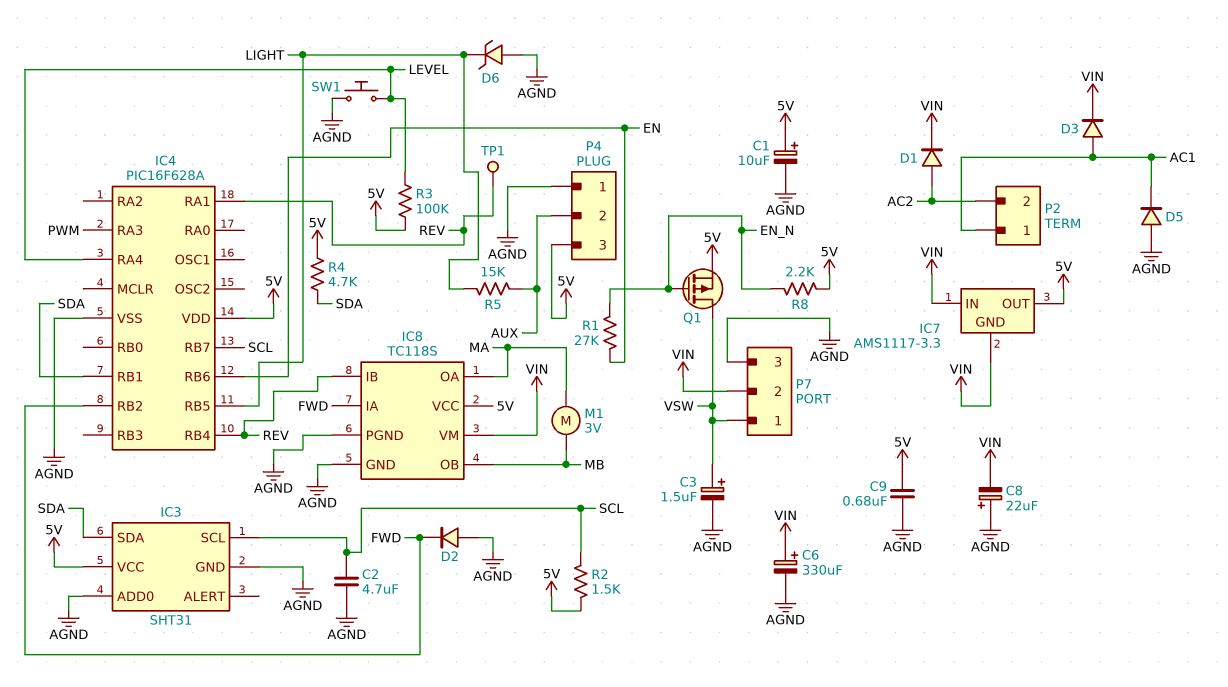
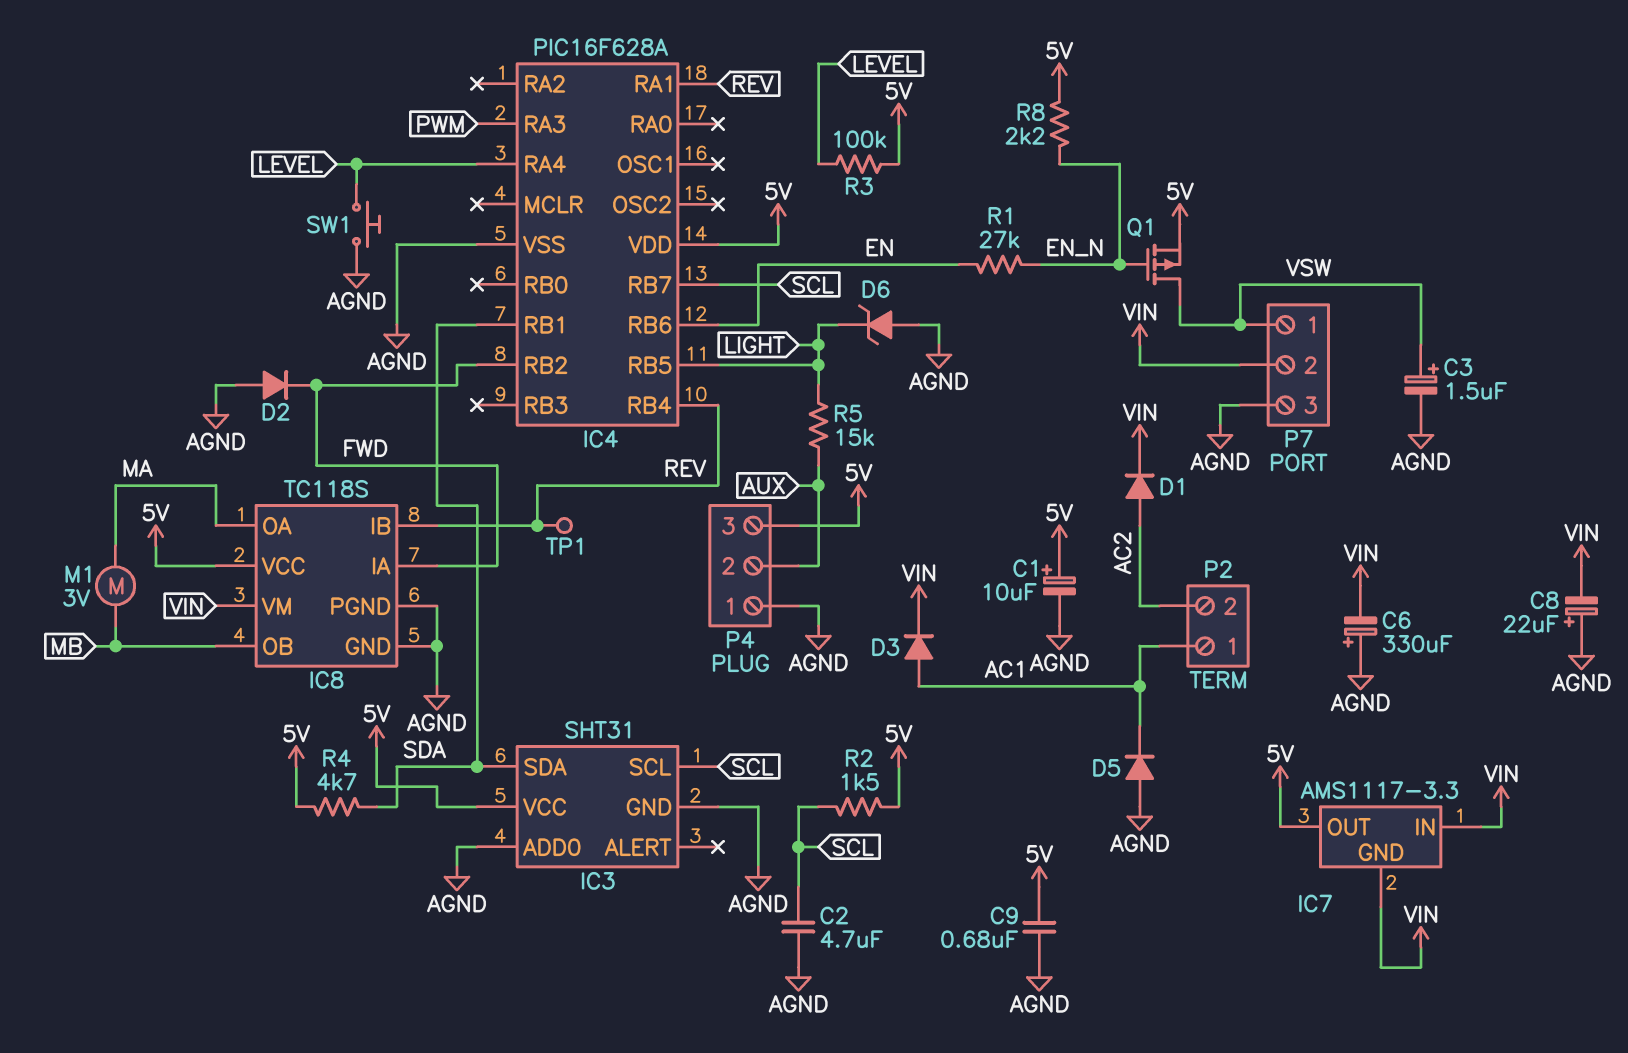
C6: 330uF (plus VIN, minus AGND) -> 330uF (plus AGND, minus VIN)

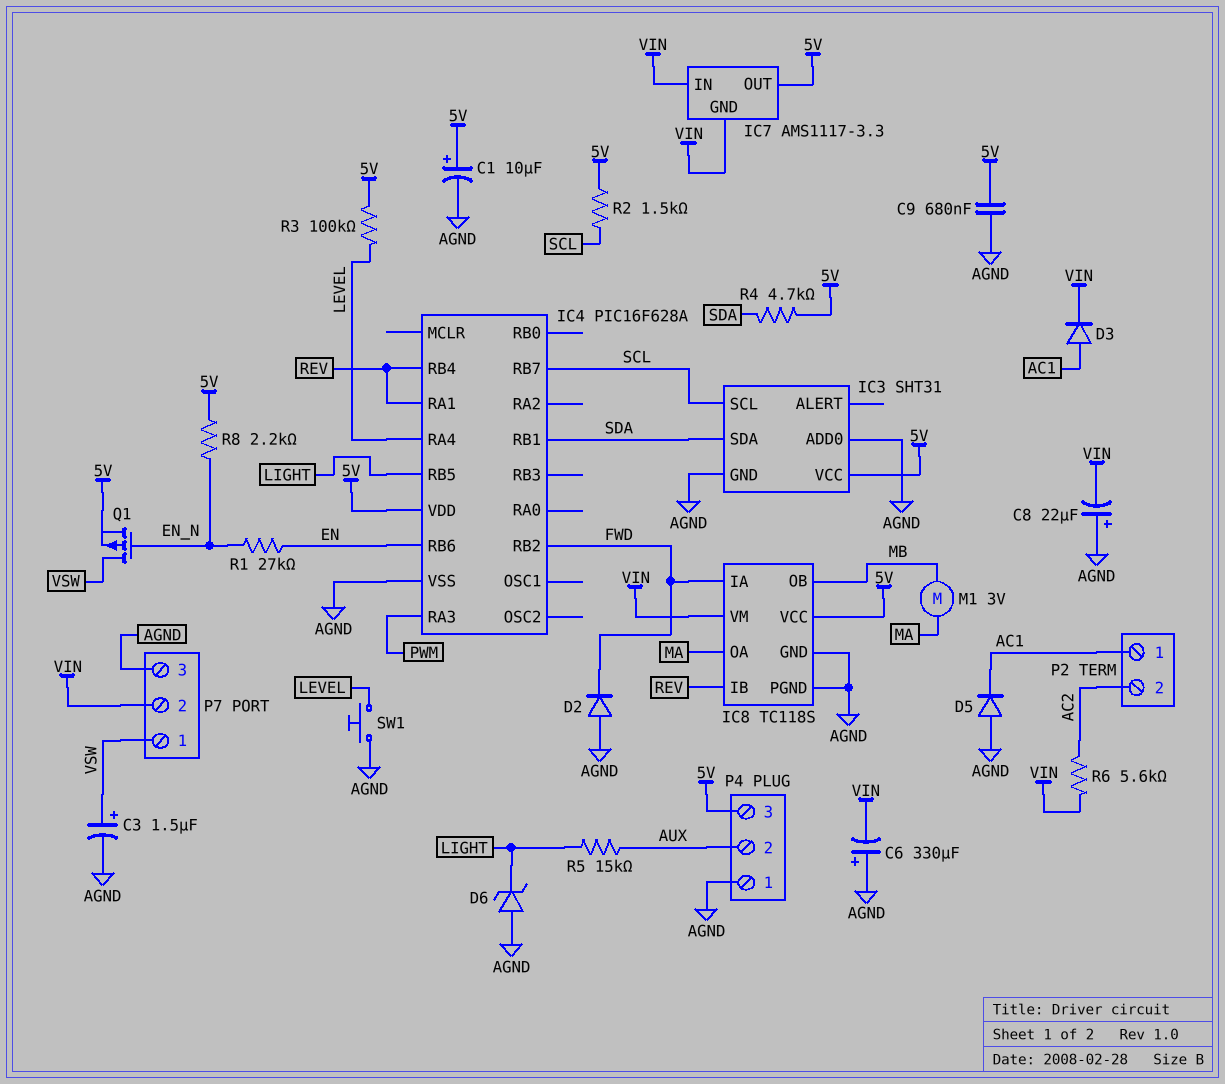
C2: 4.7uF (AGND, SCL) -> none
D1: diode (A AC2, K VIN) -> none
R6: none -> 5.6k (AC2, VIN)
TP1: test point (REV) -> none

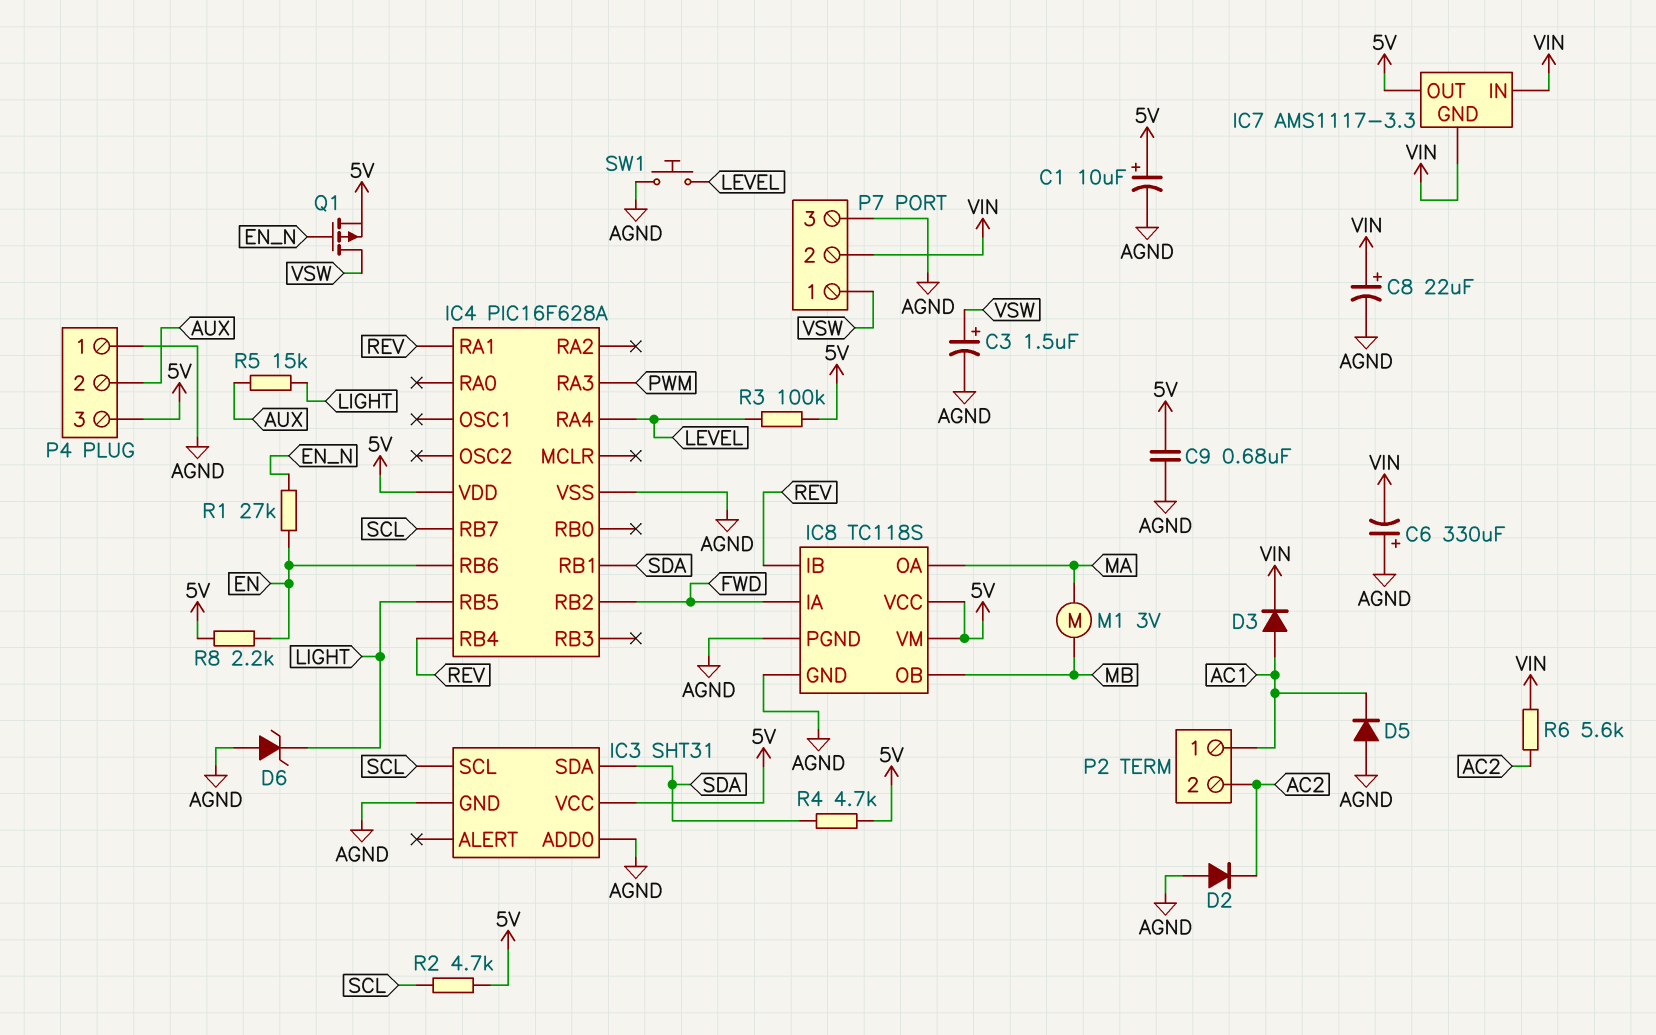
C8: 22uF (plus AGND, minus VIN) -> 22uF (plus VIN, minus AGND)
D2: diode (A AGND, K FWD) -> diode (A AGND, K AC2)
IC8 pin VM: VIN -> 5V
R2: 1.5k (5V, SCL) -> 4.7k (5V, SCL)
R8: 2.2k (5V, EN_N) -> 2.2k (5V, EN)

